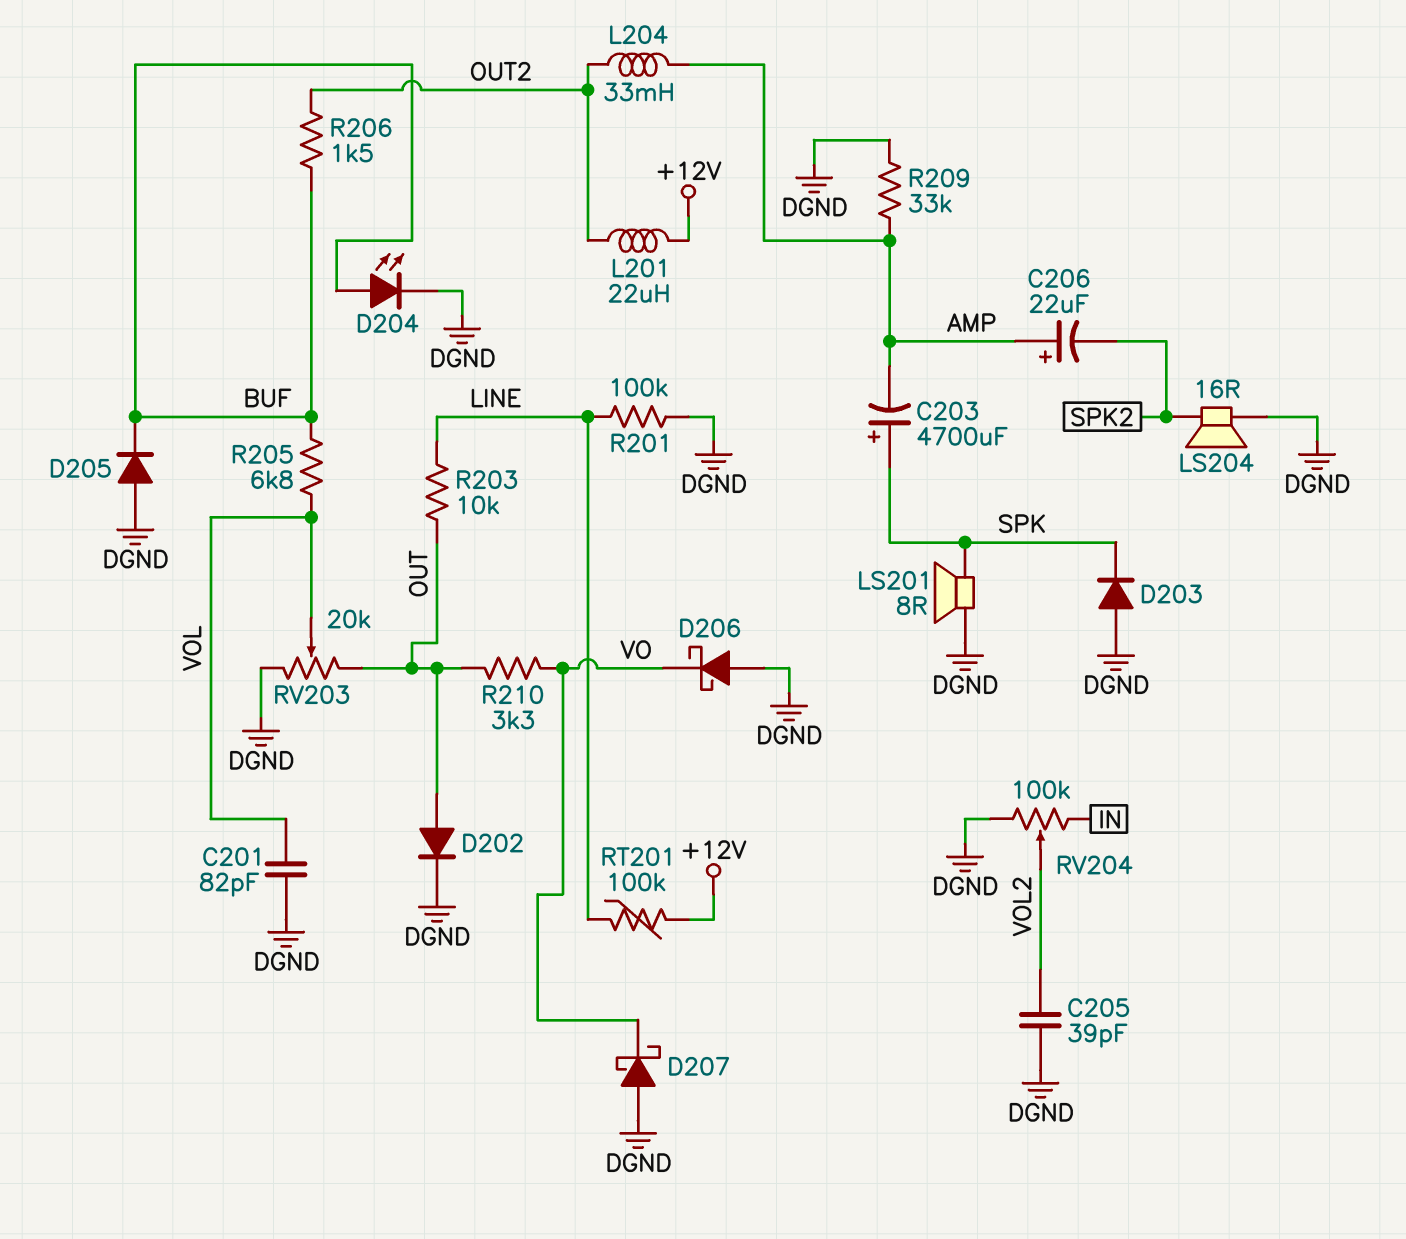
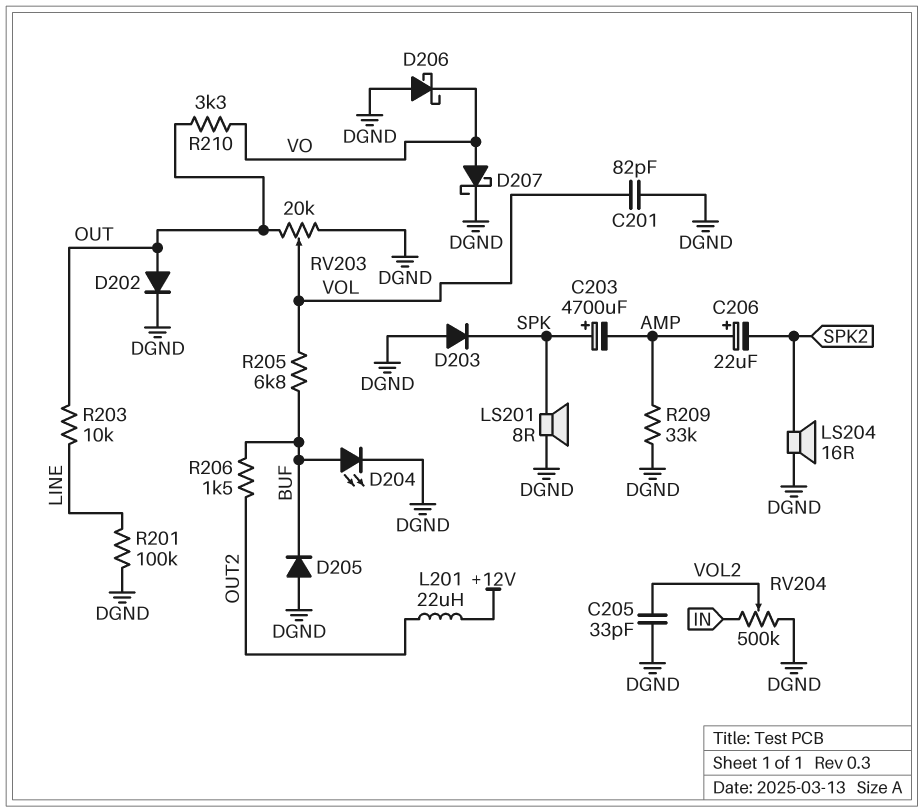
C205: 39pF (DGND, VOL2) -> 33pF (DGND, VOL2)
D207: schottky (A DGND, K VO) -> schottky (A VO, K DGND)
L204: 33mH (AMP, OUT2) -> none
RT201: 100k (+12V, LINE) -> none
RV204: 100k (DGND, IN, wiper VOL2) -> 500k (DGND, IN, wiper VOL2)

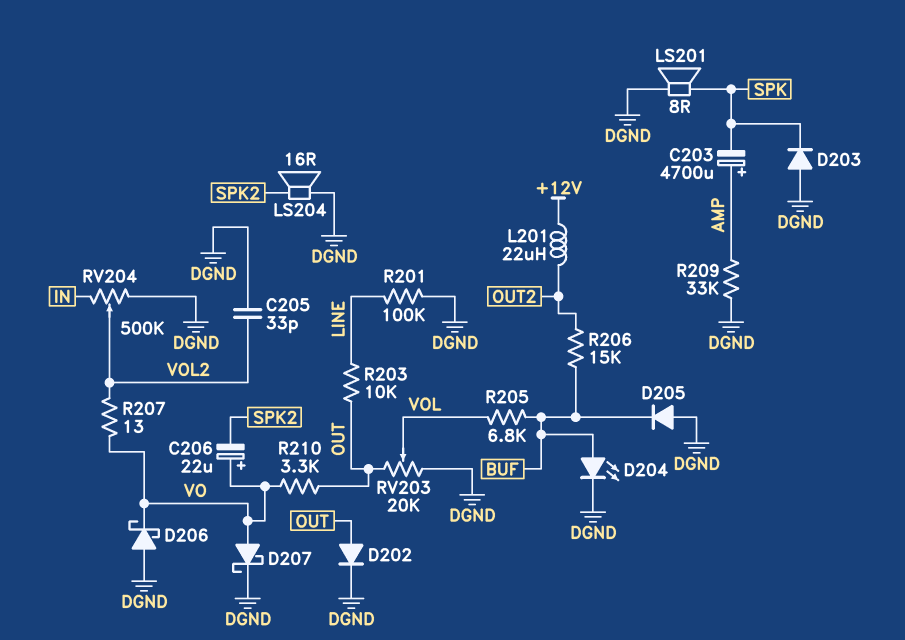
C201: 82pF (DGND, VOL) -> none
C203: 4700uF (plus SPK, minus AMP) -> 4700uF (plus AMP, minus SPK)
C206: 22uF (plus AMP, minus SPK2) -> 22uF (plus VO, minus SPK2)
R206: 1.5k (BUF, OUT2) -> 15k (BUF, OUT2)
R207: none -> 13 (VO, VOL2)

